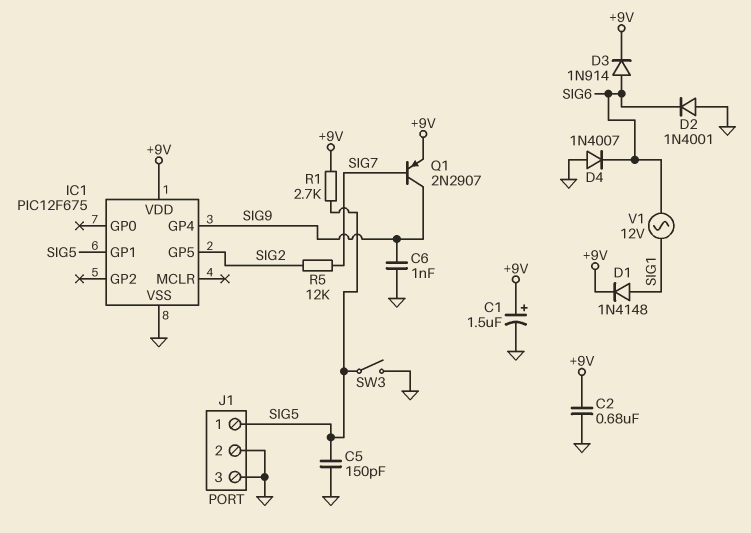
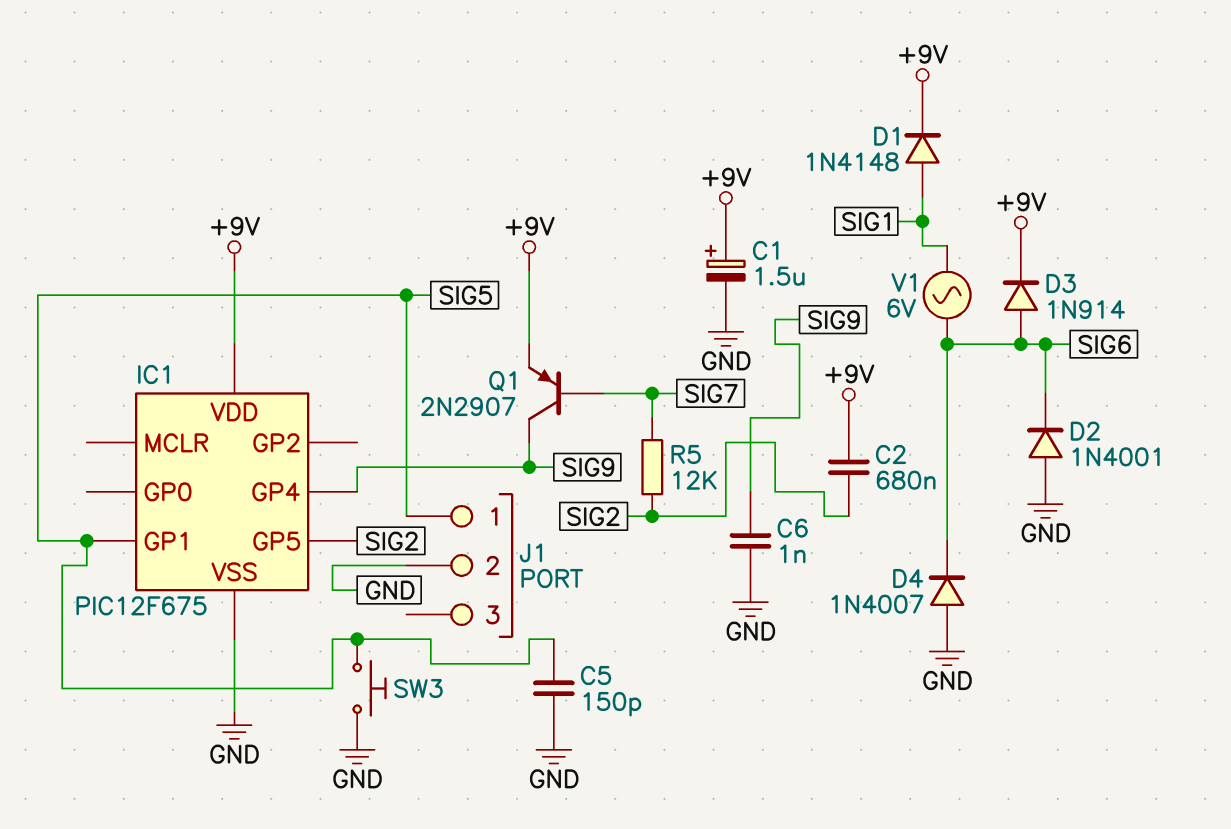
C2: 680nF (+9V, GND) -> 680nF (+9V, SIG2)
J1 pin 3: GND -> none
R1: 2.7k (+9V, SIG5) -> none
SW3: switch (GND, SIG5) -> button (GND, SIG5)
V1: AC 12V (SIG1, SIG6) -> AC 6V (SIG1, SIG6)

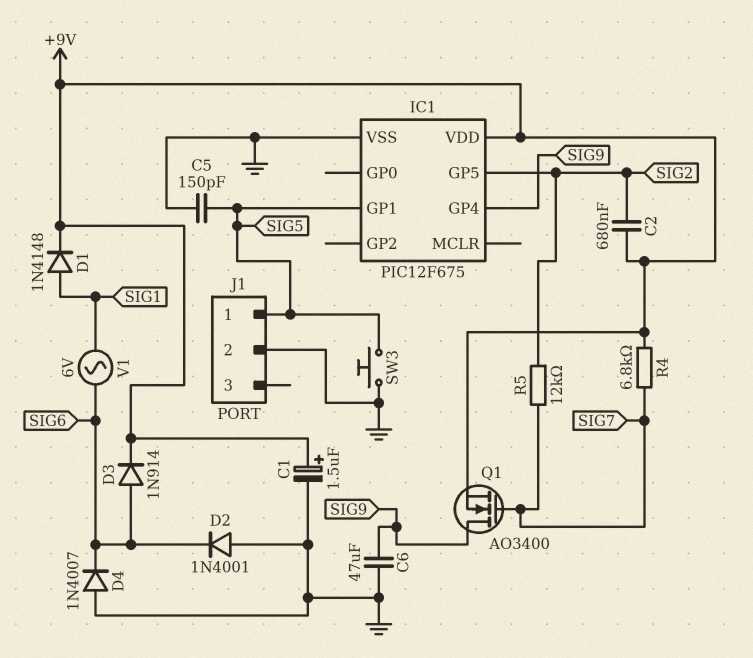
C6: 1nF (GND, SIG9) -> 47uF (GND, SIG9)
Q1: PNP 2N2907 (B SIG7, C SIG9, E +9V) -> NMOS AO3400 (G SIG7, D SIG9, S +9V)
R4: none -> 6.8k (+9V, SIG7)

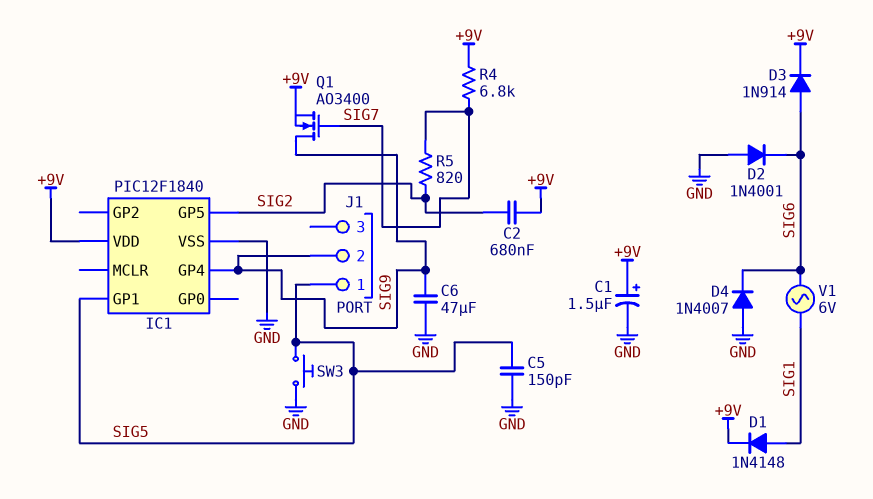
IC1: PIC12F675 -> PIC12F1840
J1 pin 2: GND -> SIG9
R5: 12k (SIG2, SIG7) -> 820 (SIG2, SIG7)

